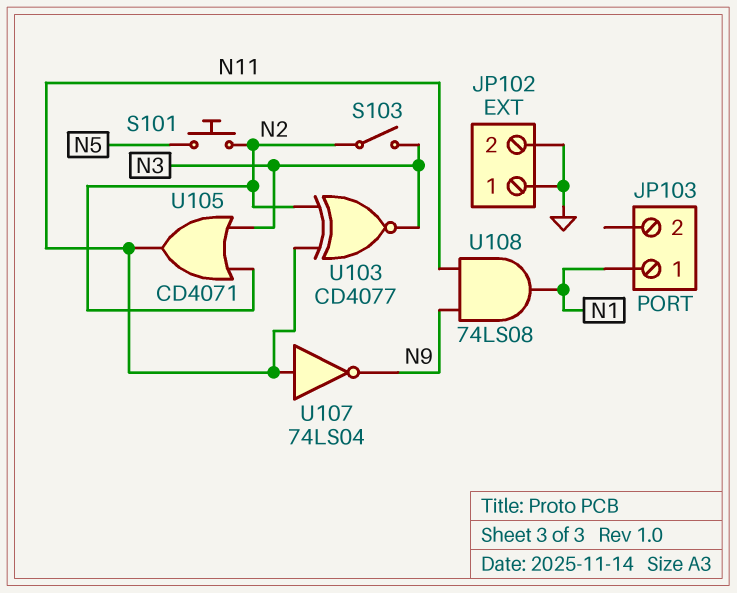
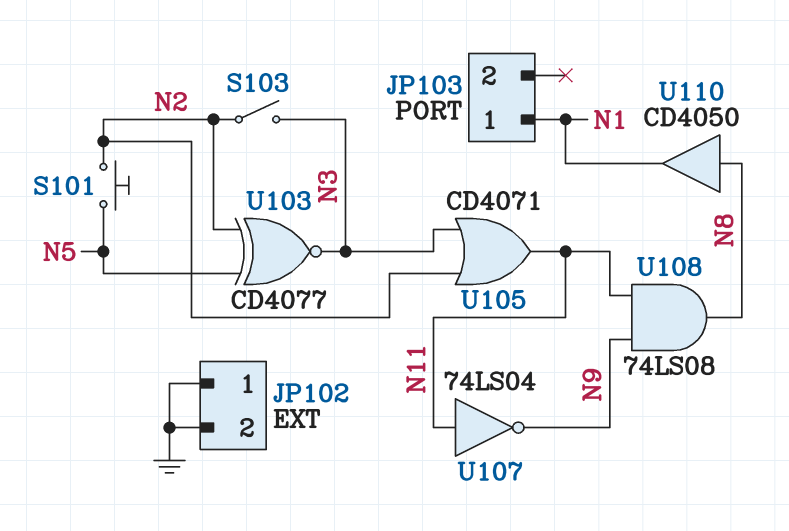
U103: XNOR CD4077 (in N2, in N11, out N3) -> XNOR CD4077 (in N2, in N5, out N3)
U108: AND 74LS08 (in N9, in N11, out N1) -> AND 74LS08 (in N9, in N11, out N8)
U110: none -> buffer CD4050 (in N8, out N1)

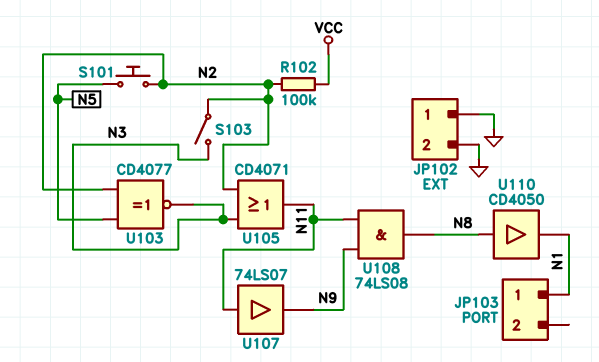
R102: none -> 100k (N2, VCC)
U107: NOT 74LS04 (in N11, out N9) -> buffer 74LS07 (in N11, out N9)

